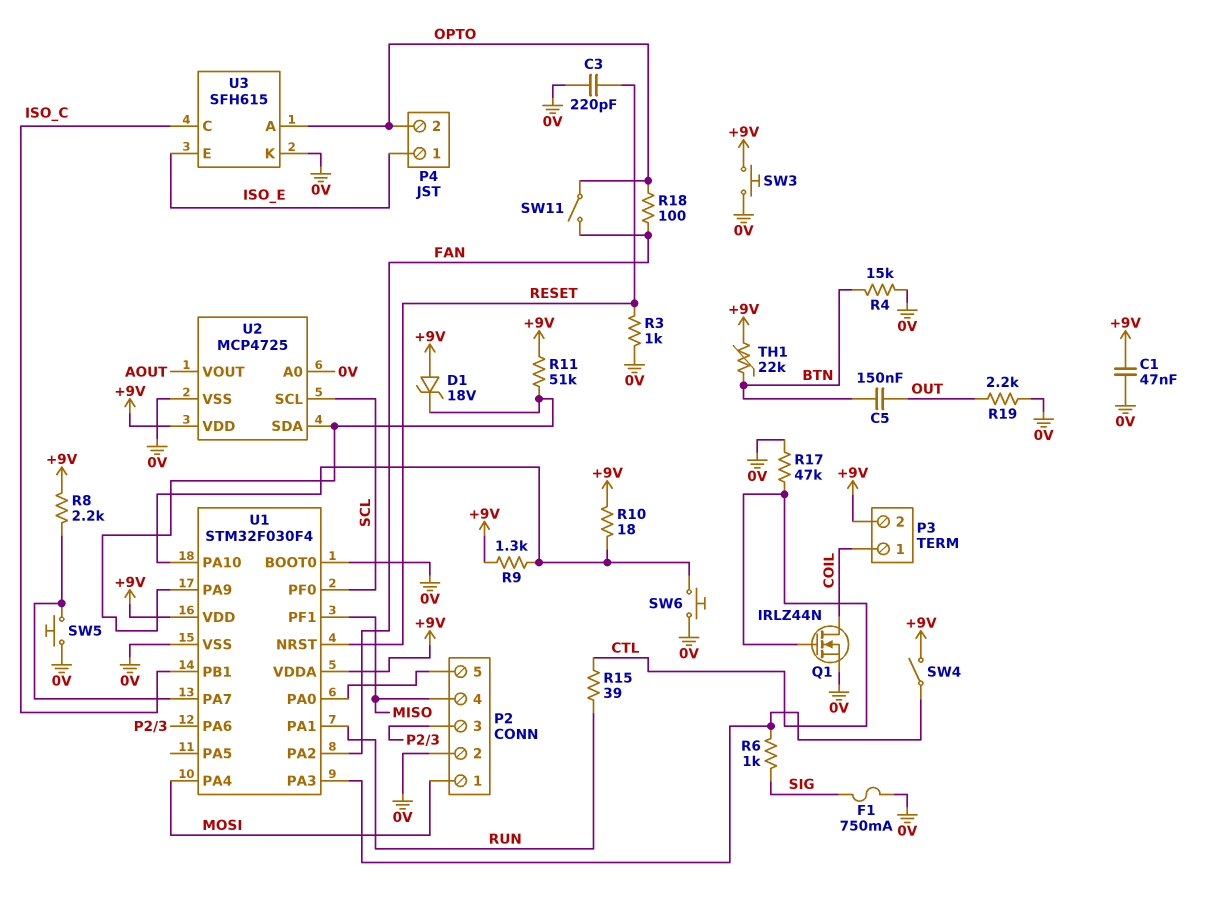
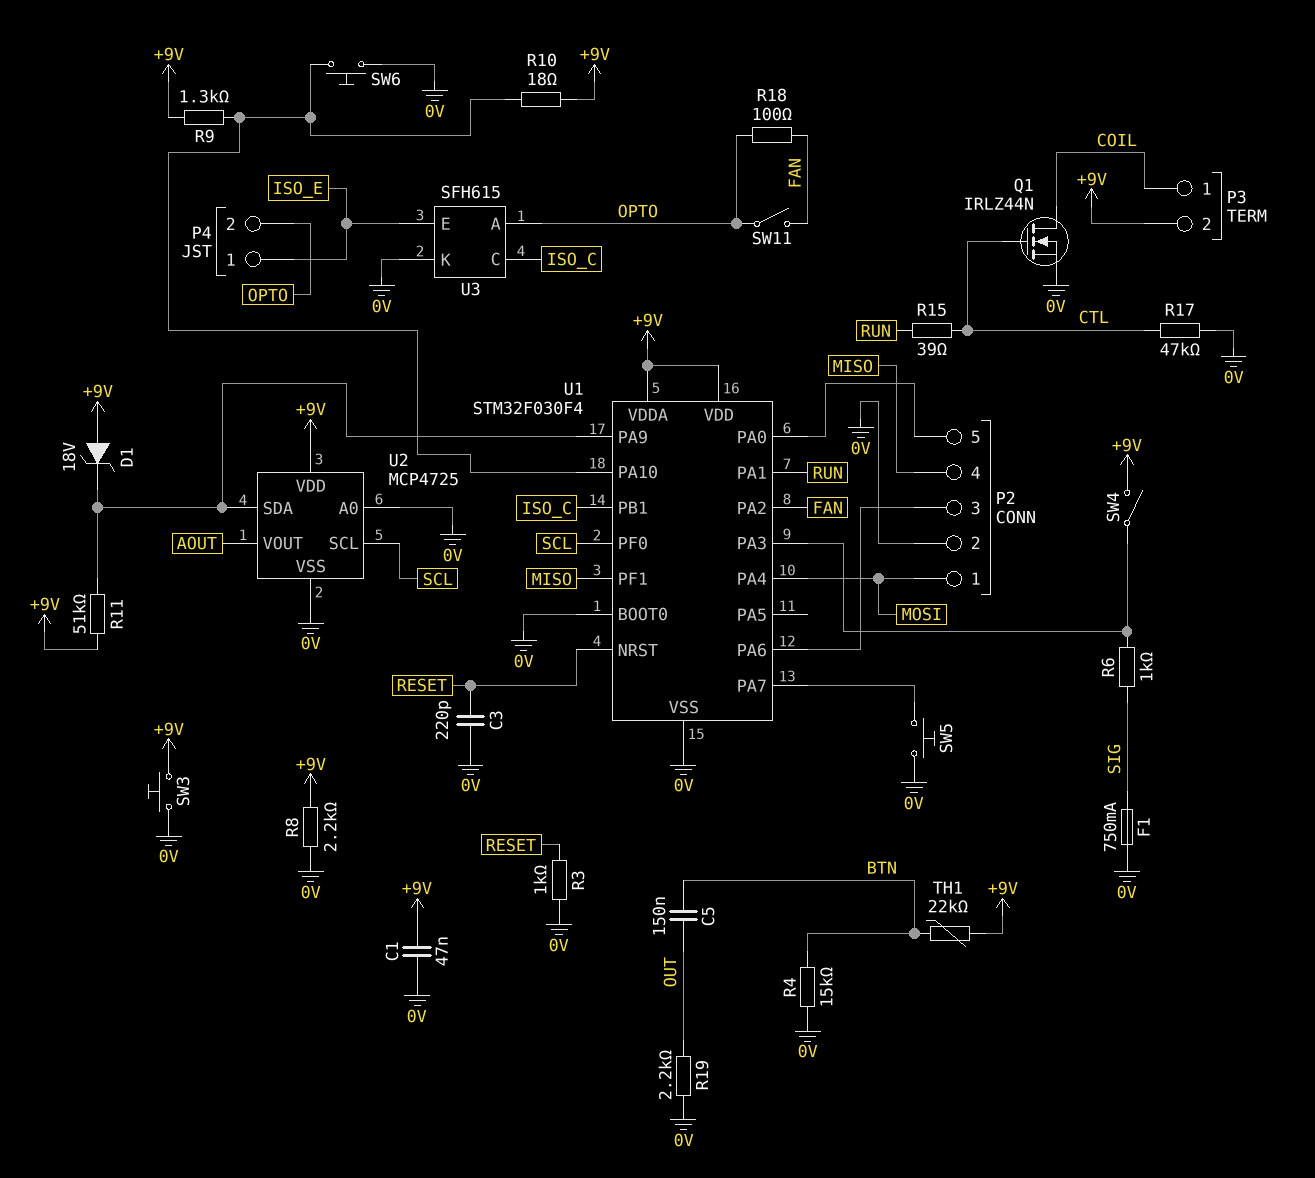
R8: 2.2k (+9V, U1/PA7) -> 2.2k (+9V, 0V)

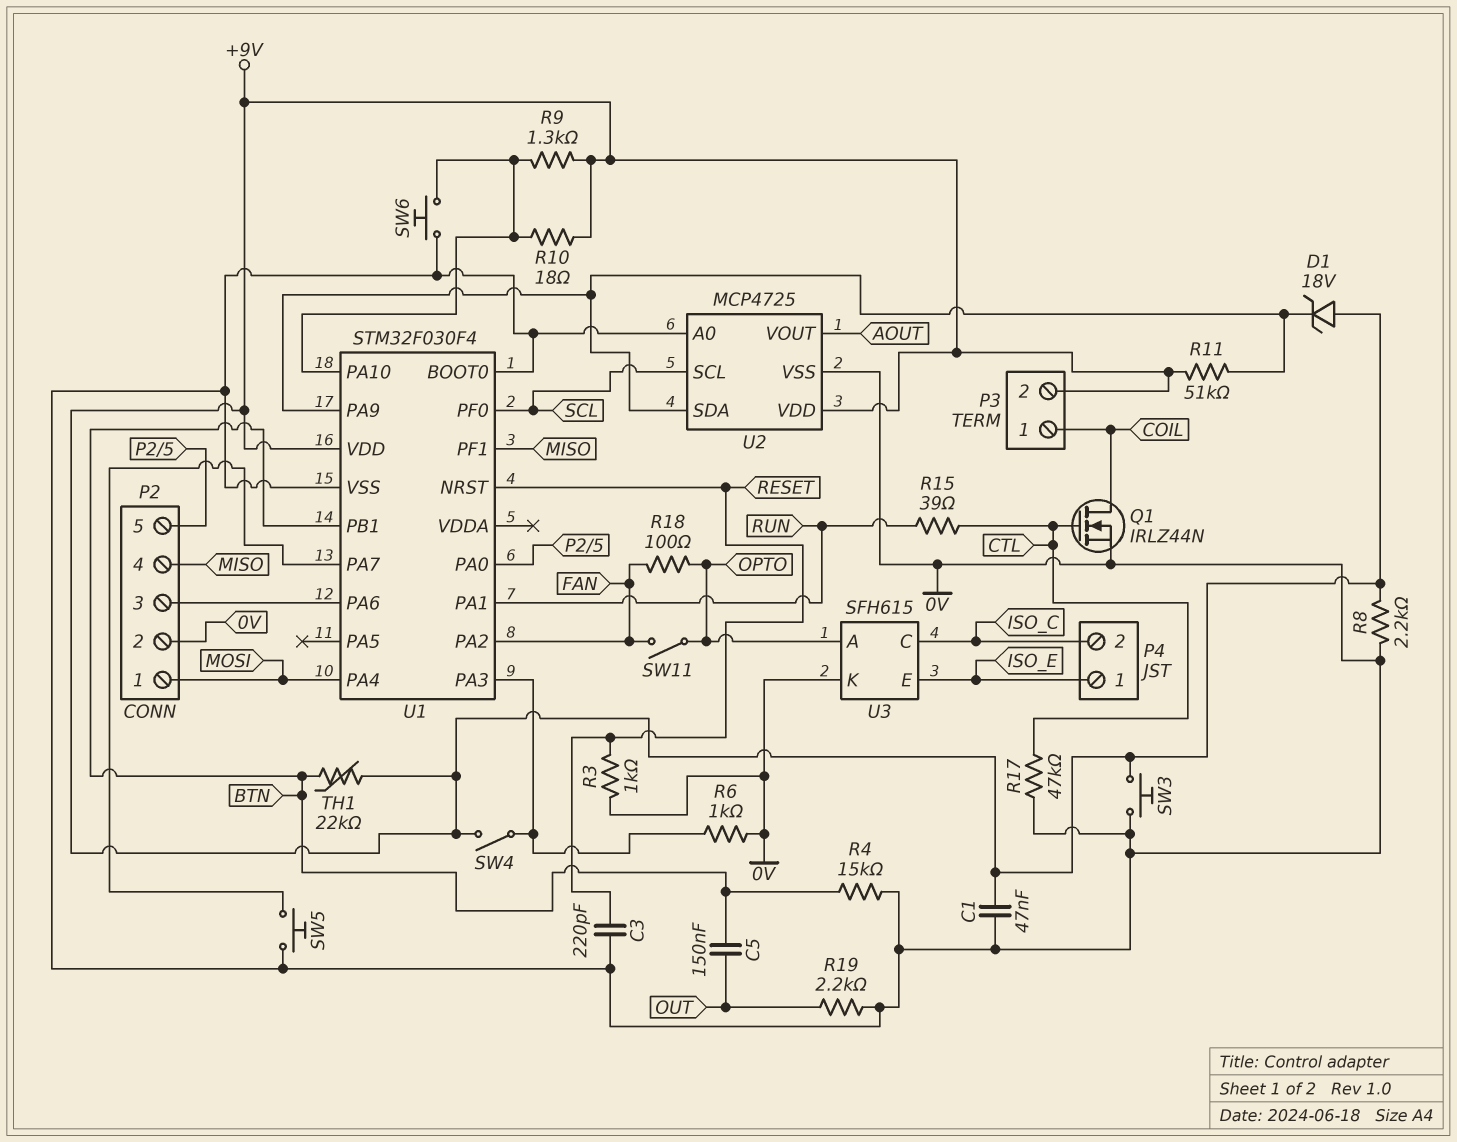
F1: 750mA (0V, SIG) -> none
P4 pin 2: OPTO -> ISO_C
R6: 1k (SIG, U1/PA3) -> 1k (0V, U1/PA3)
U1 pin PB1: ISO_C -> BTN
U1 pin VDDA: +9V -> none

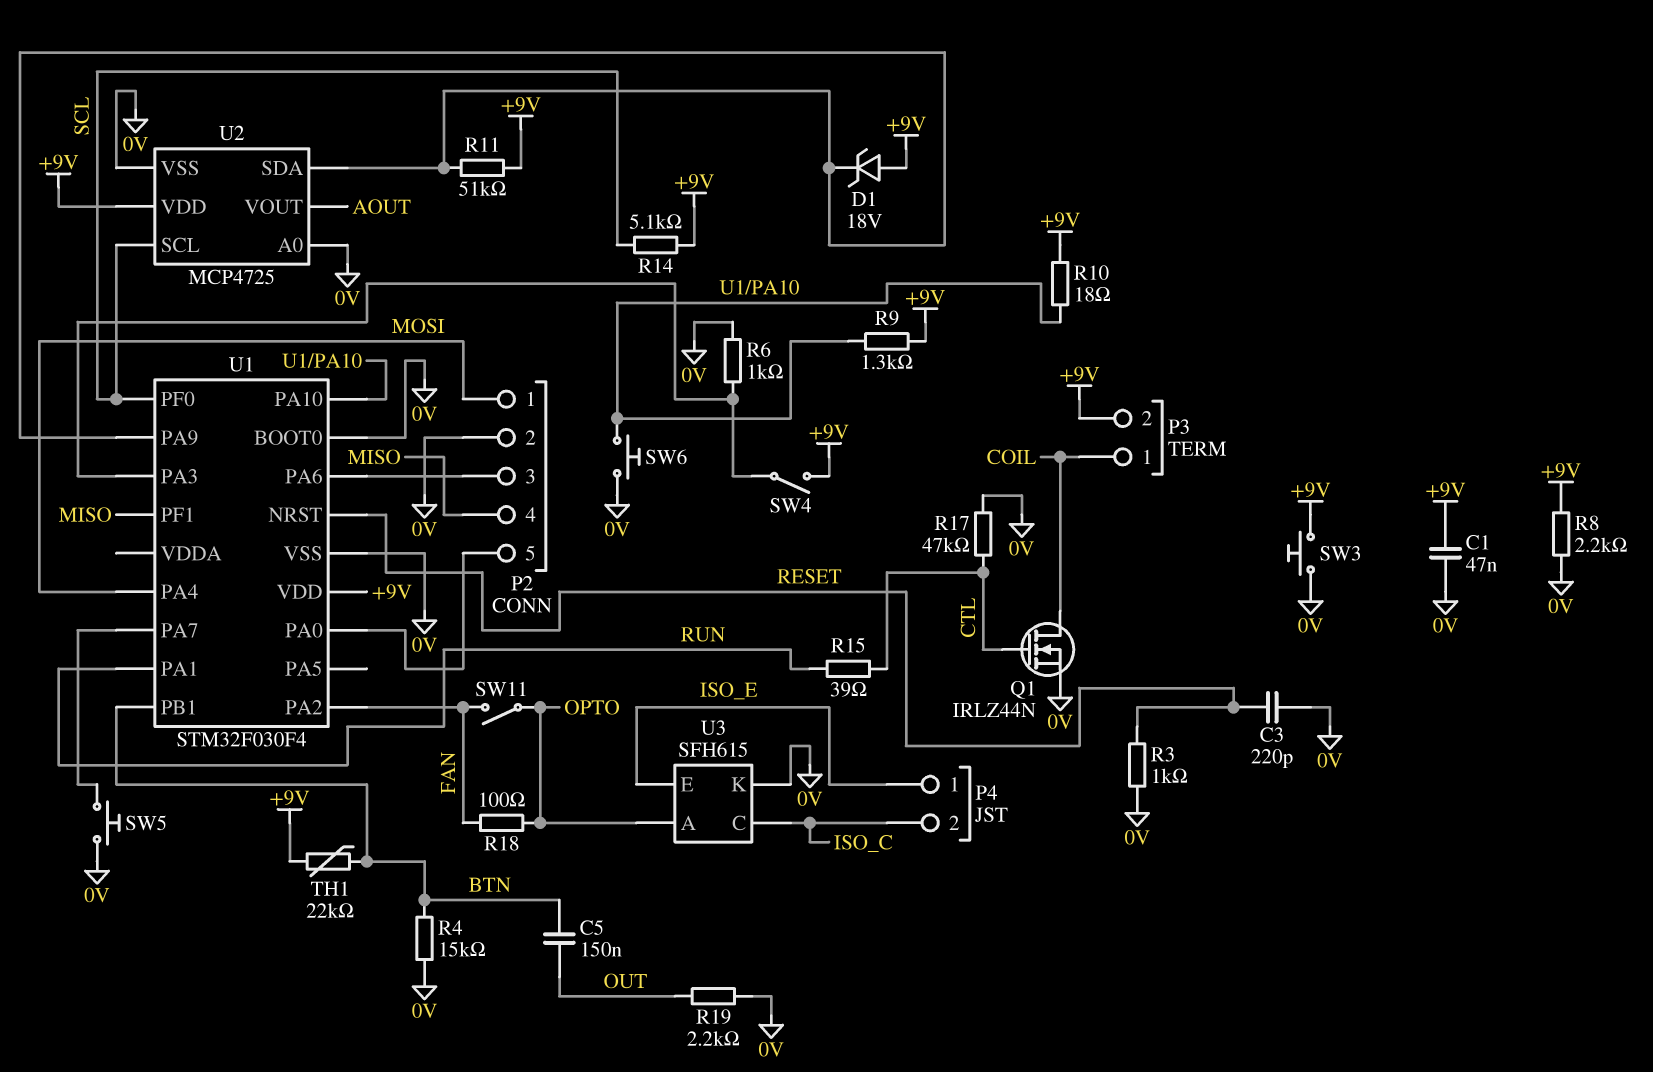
R14: none -> 5.1k (+9V, SCL)

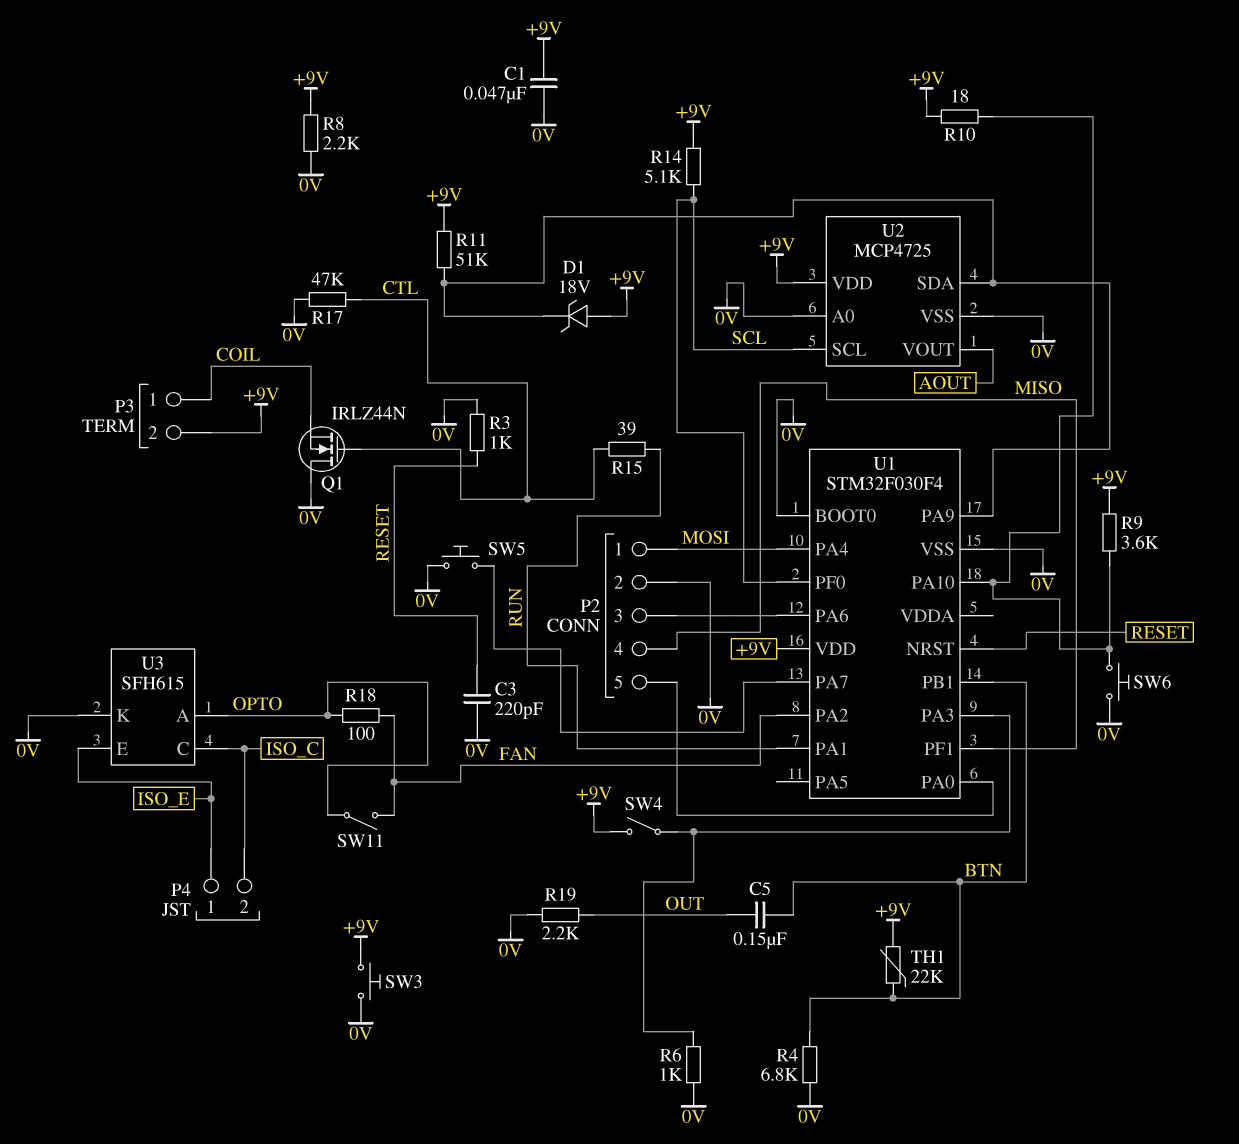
Q1: NMOS IRLZ44N (G CTL, D COIL, S 0V) -> NMOS IRLZ44N (G CTL, D 0V, S COIL)
R4: 15k (0V, BTN) -> 6.8k (0V, BTN)
R9: 1.3k (+9V, U1/PA10) -> 3.6k (+9V, U1/PA10)

